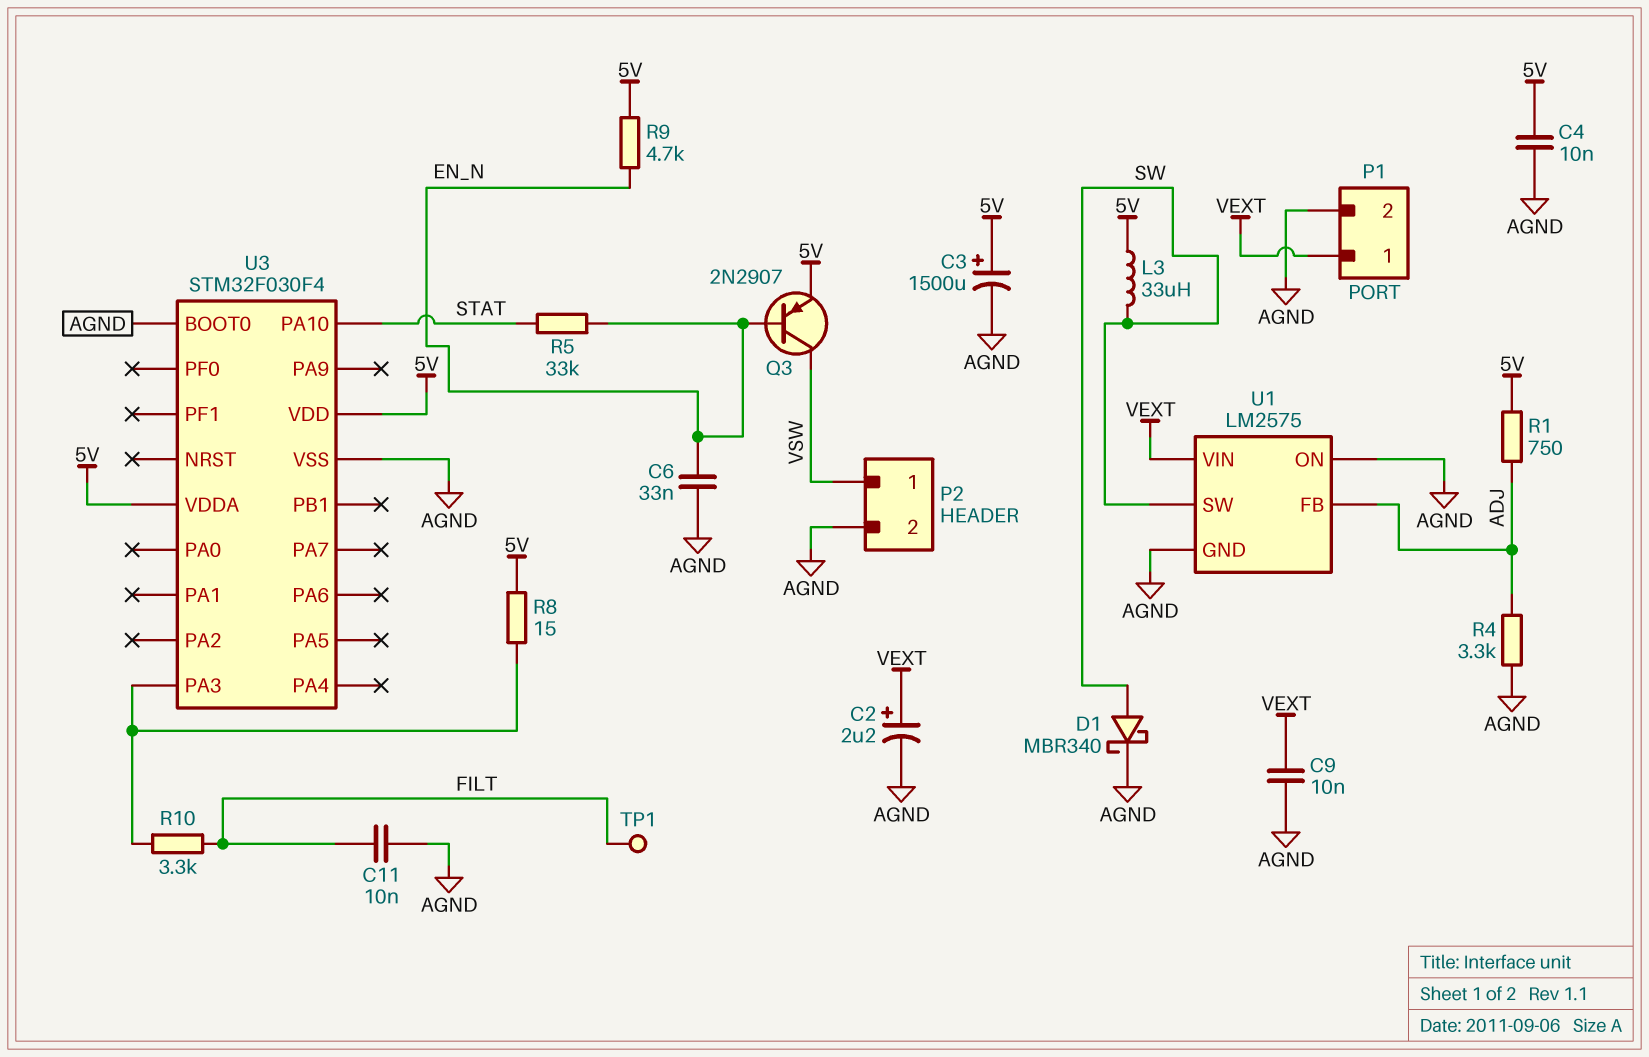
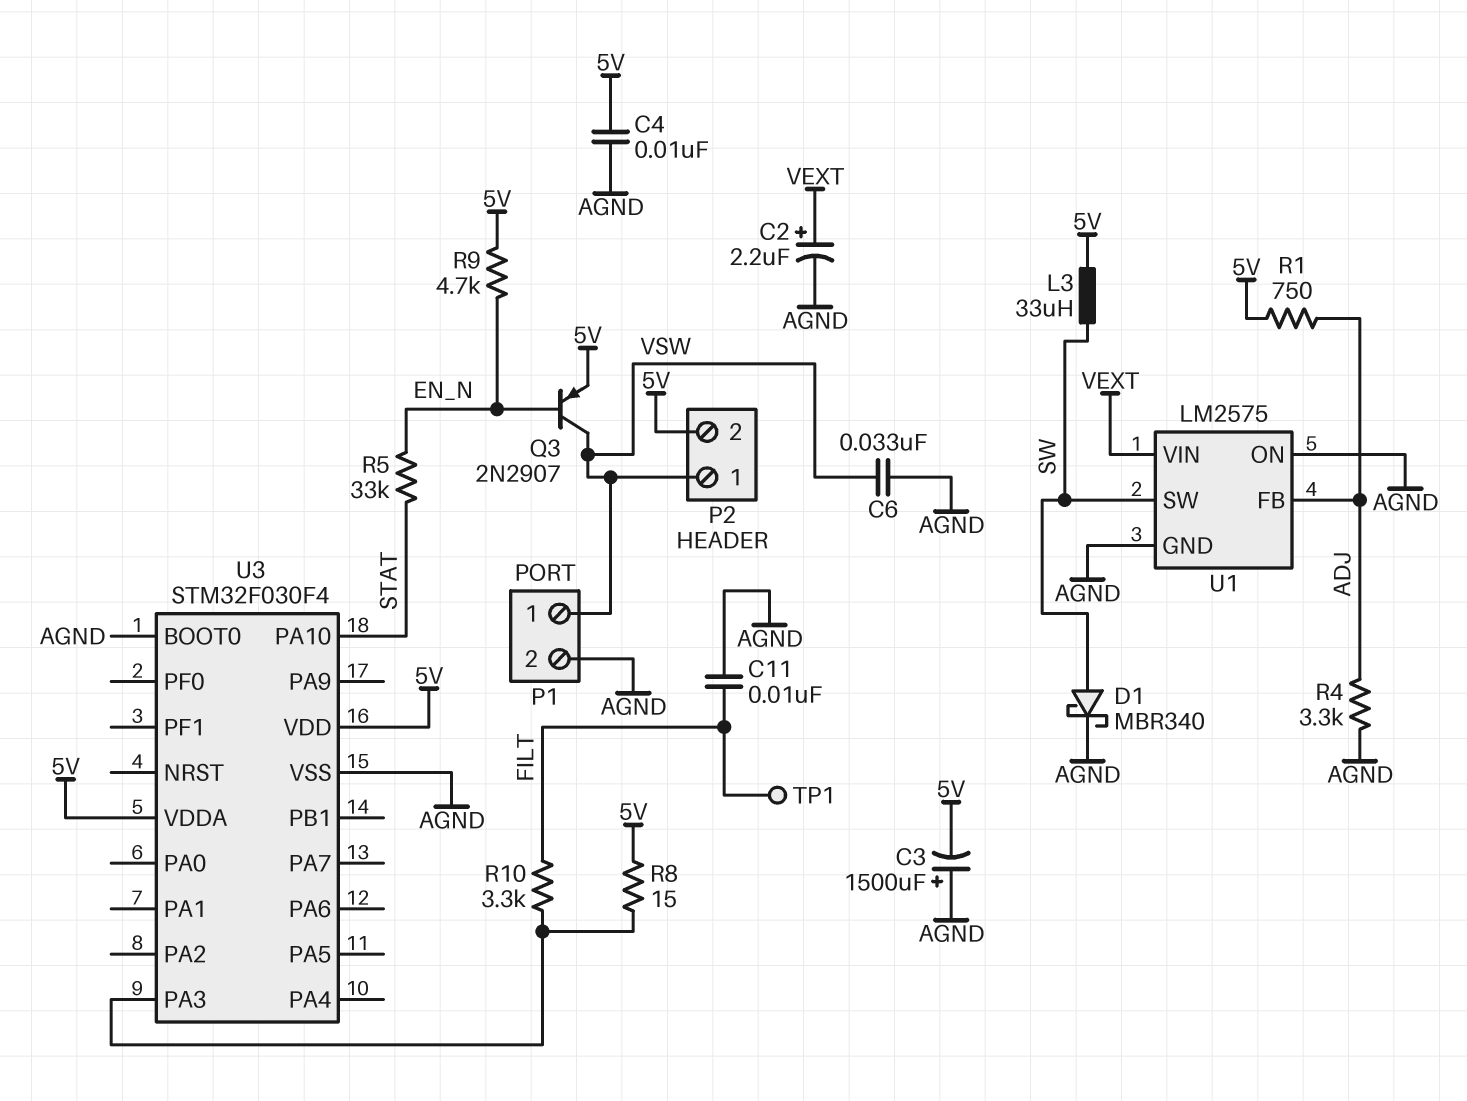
C3: 1500uF (plus 5V, minus AGND) -> 1500uF (plus AGND, minus 5V)
C6: 33nF (AGND, EN_N) -> 33nF (AGND, VSW)
C9: 10nF (AGND, VEXT) -> none
P1 pin 1: VEXT -> VSW
P2 pin 2: AGND -> 5V

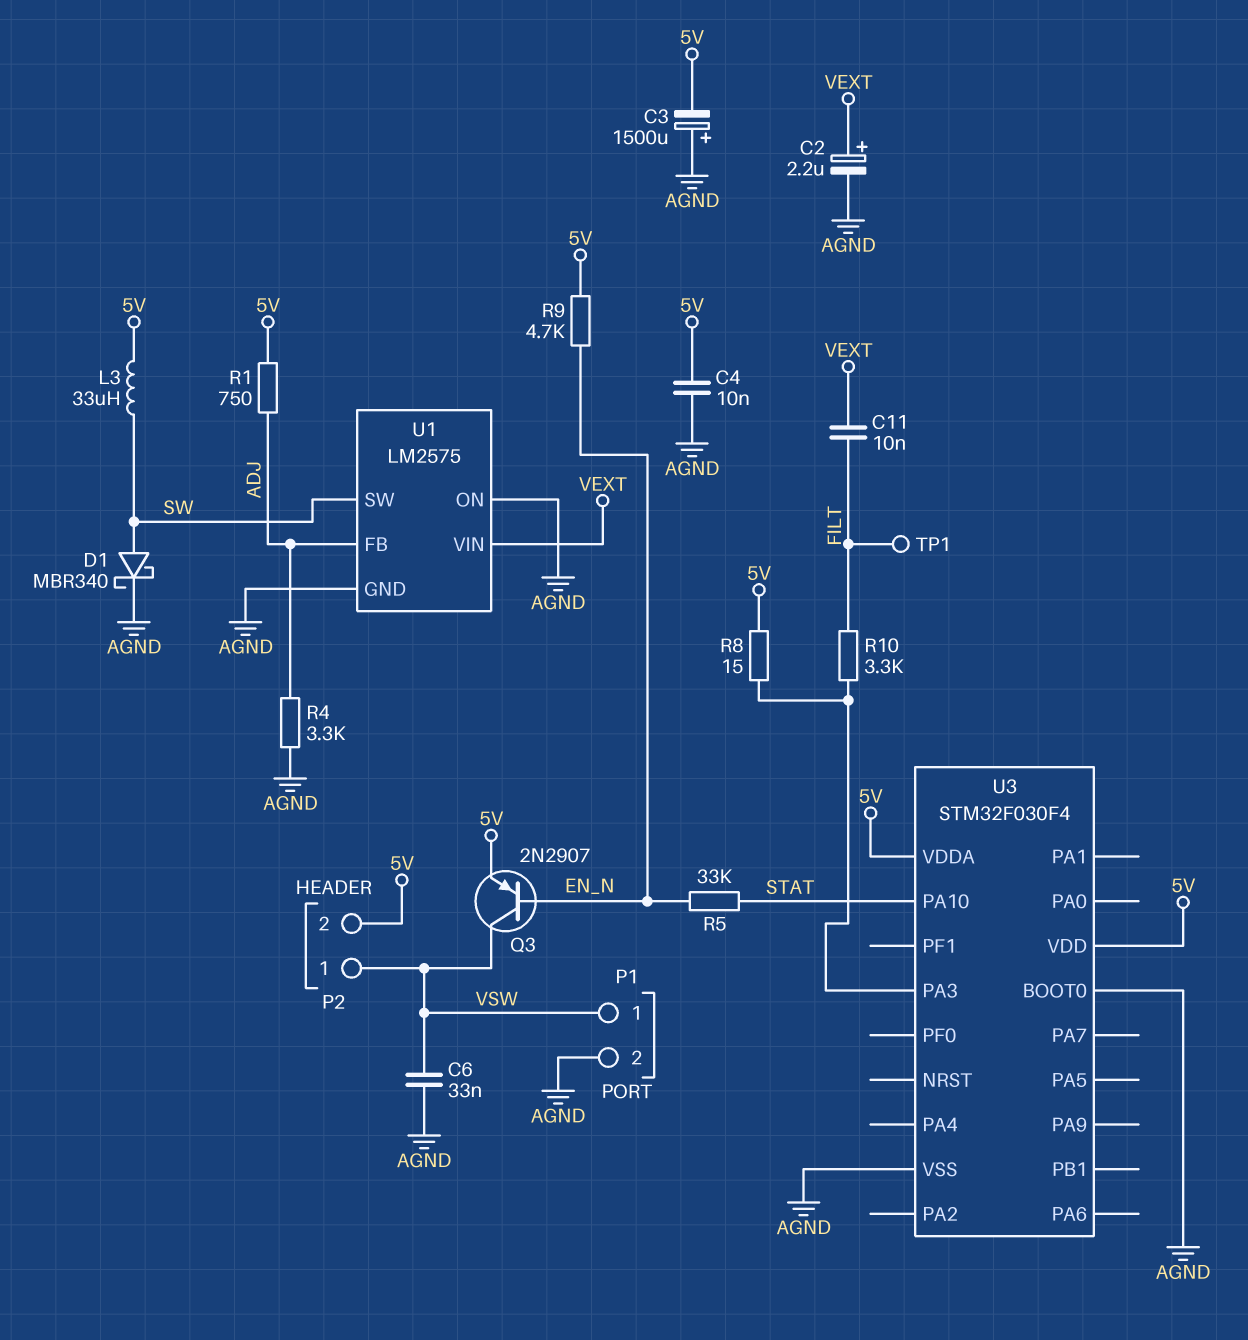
C11: 10nF (AGND, FILT) -> 10nF (FILT, VEXT)

